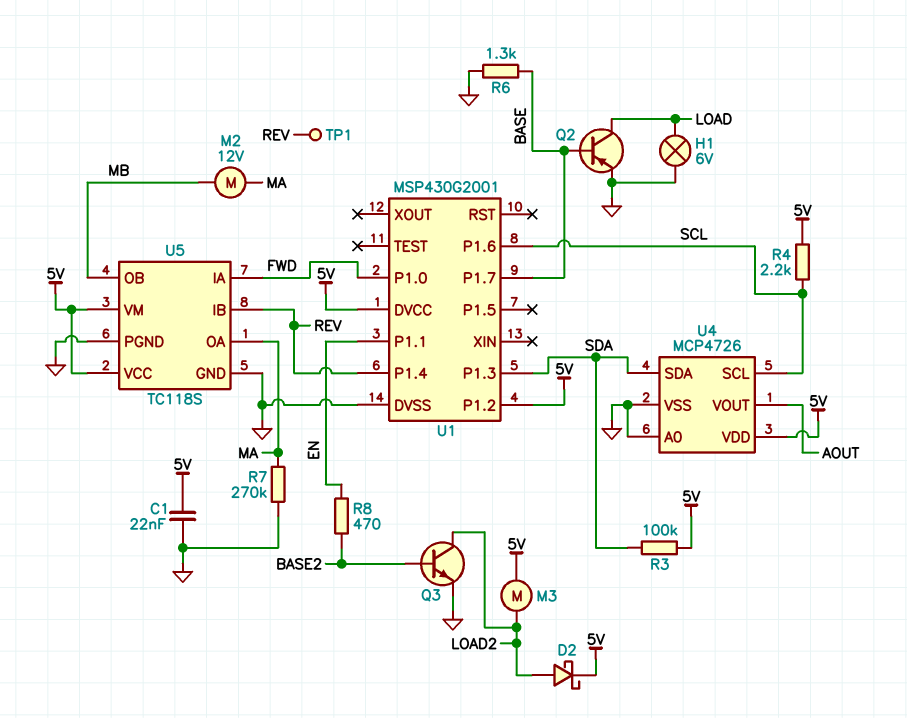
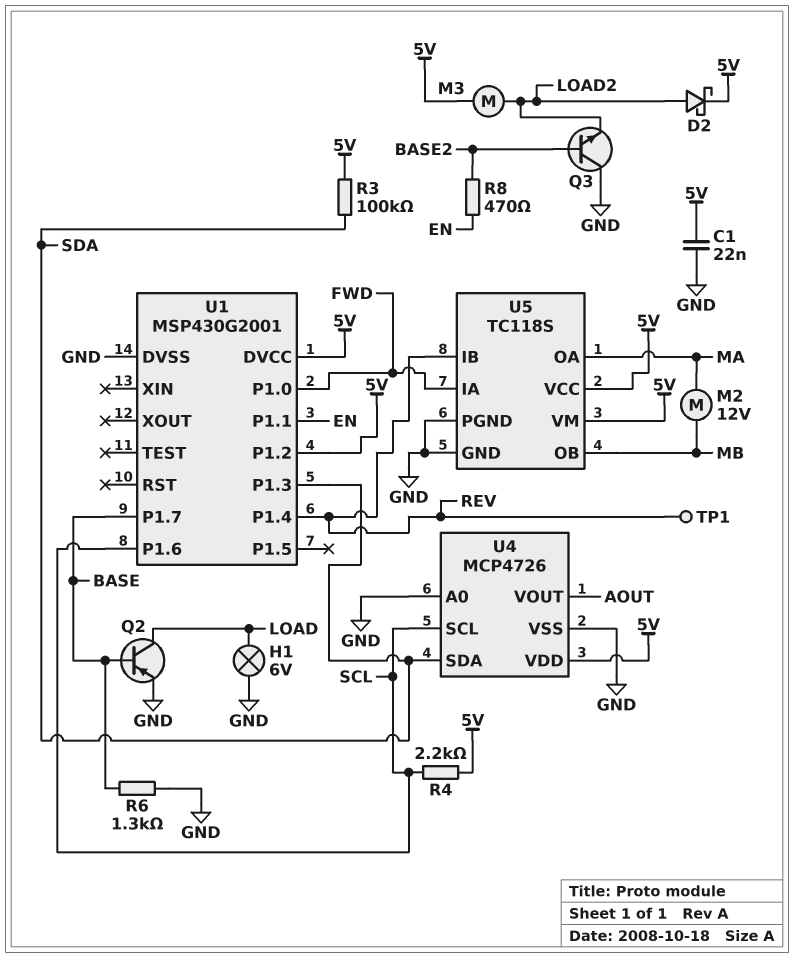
Q3: NPN (B BASE2, C LOAD2, E GND) -> NPN (B BASE2, C GND, E LOAD2)
R7: 270k (GND, MA) -> none

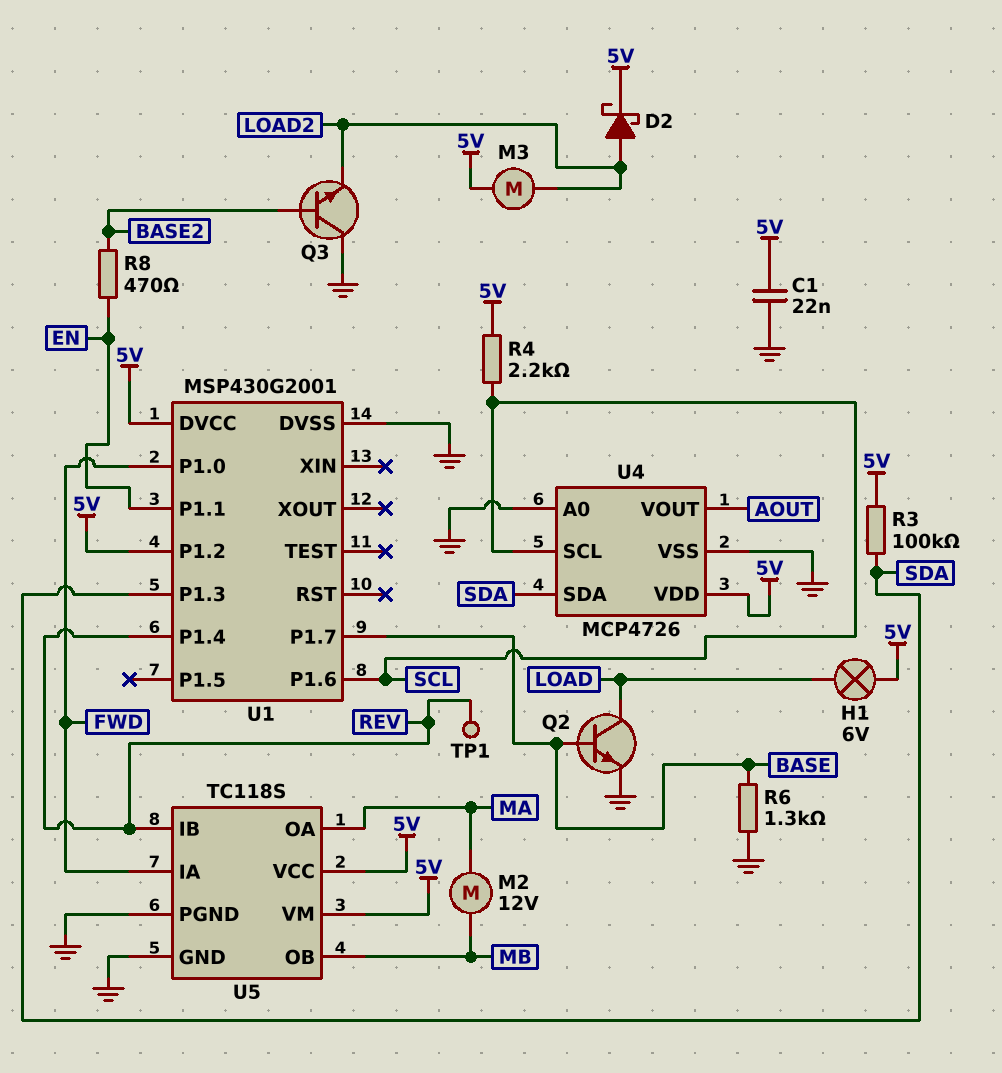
H1: lamp 6V (GND, LOAD) -> lamp 6V (5V, LOAD)
Q2: PNP (B BASE, C LOAD, E GND) -> NPN (B BASE, C LOAD, E GND)

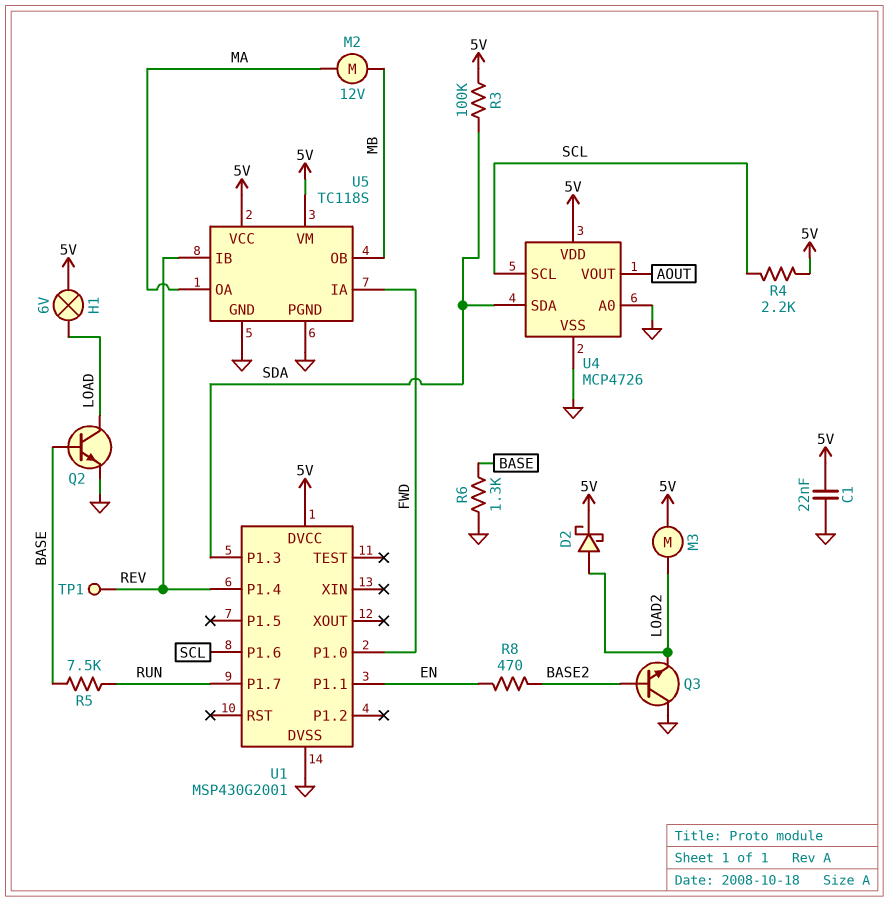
R5: none -> 7.5k (BASE, RUN)
U1 pin P1.2: 5V -> none
U1 pin P1.7: BASE -> RUN

